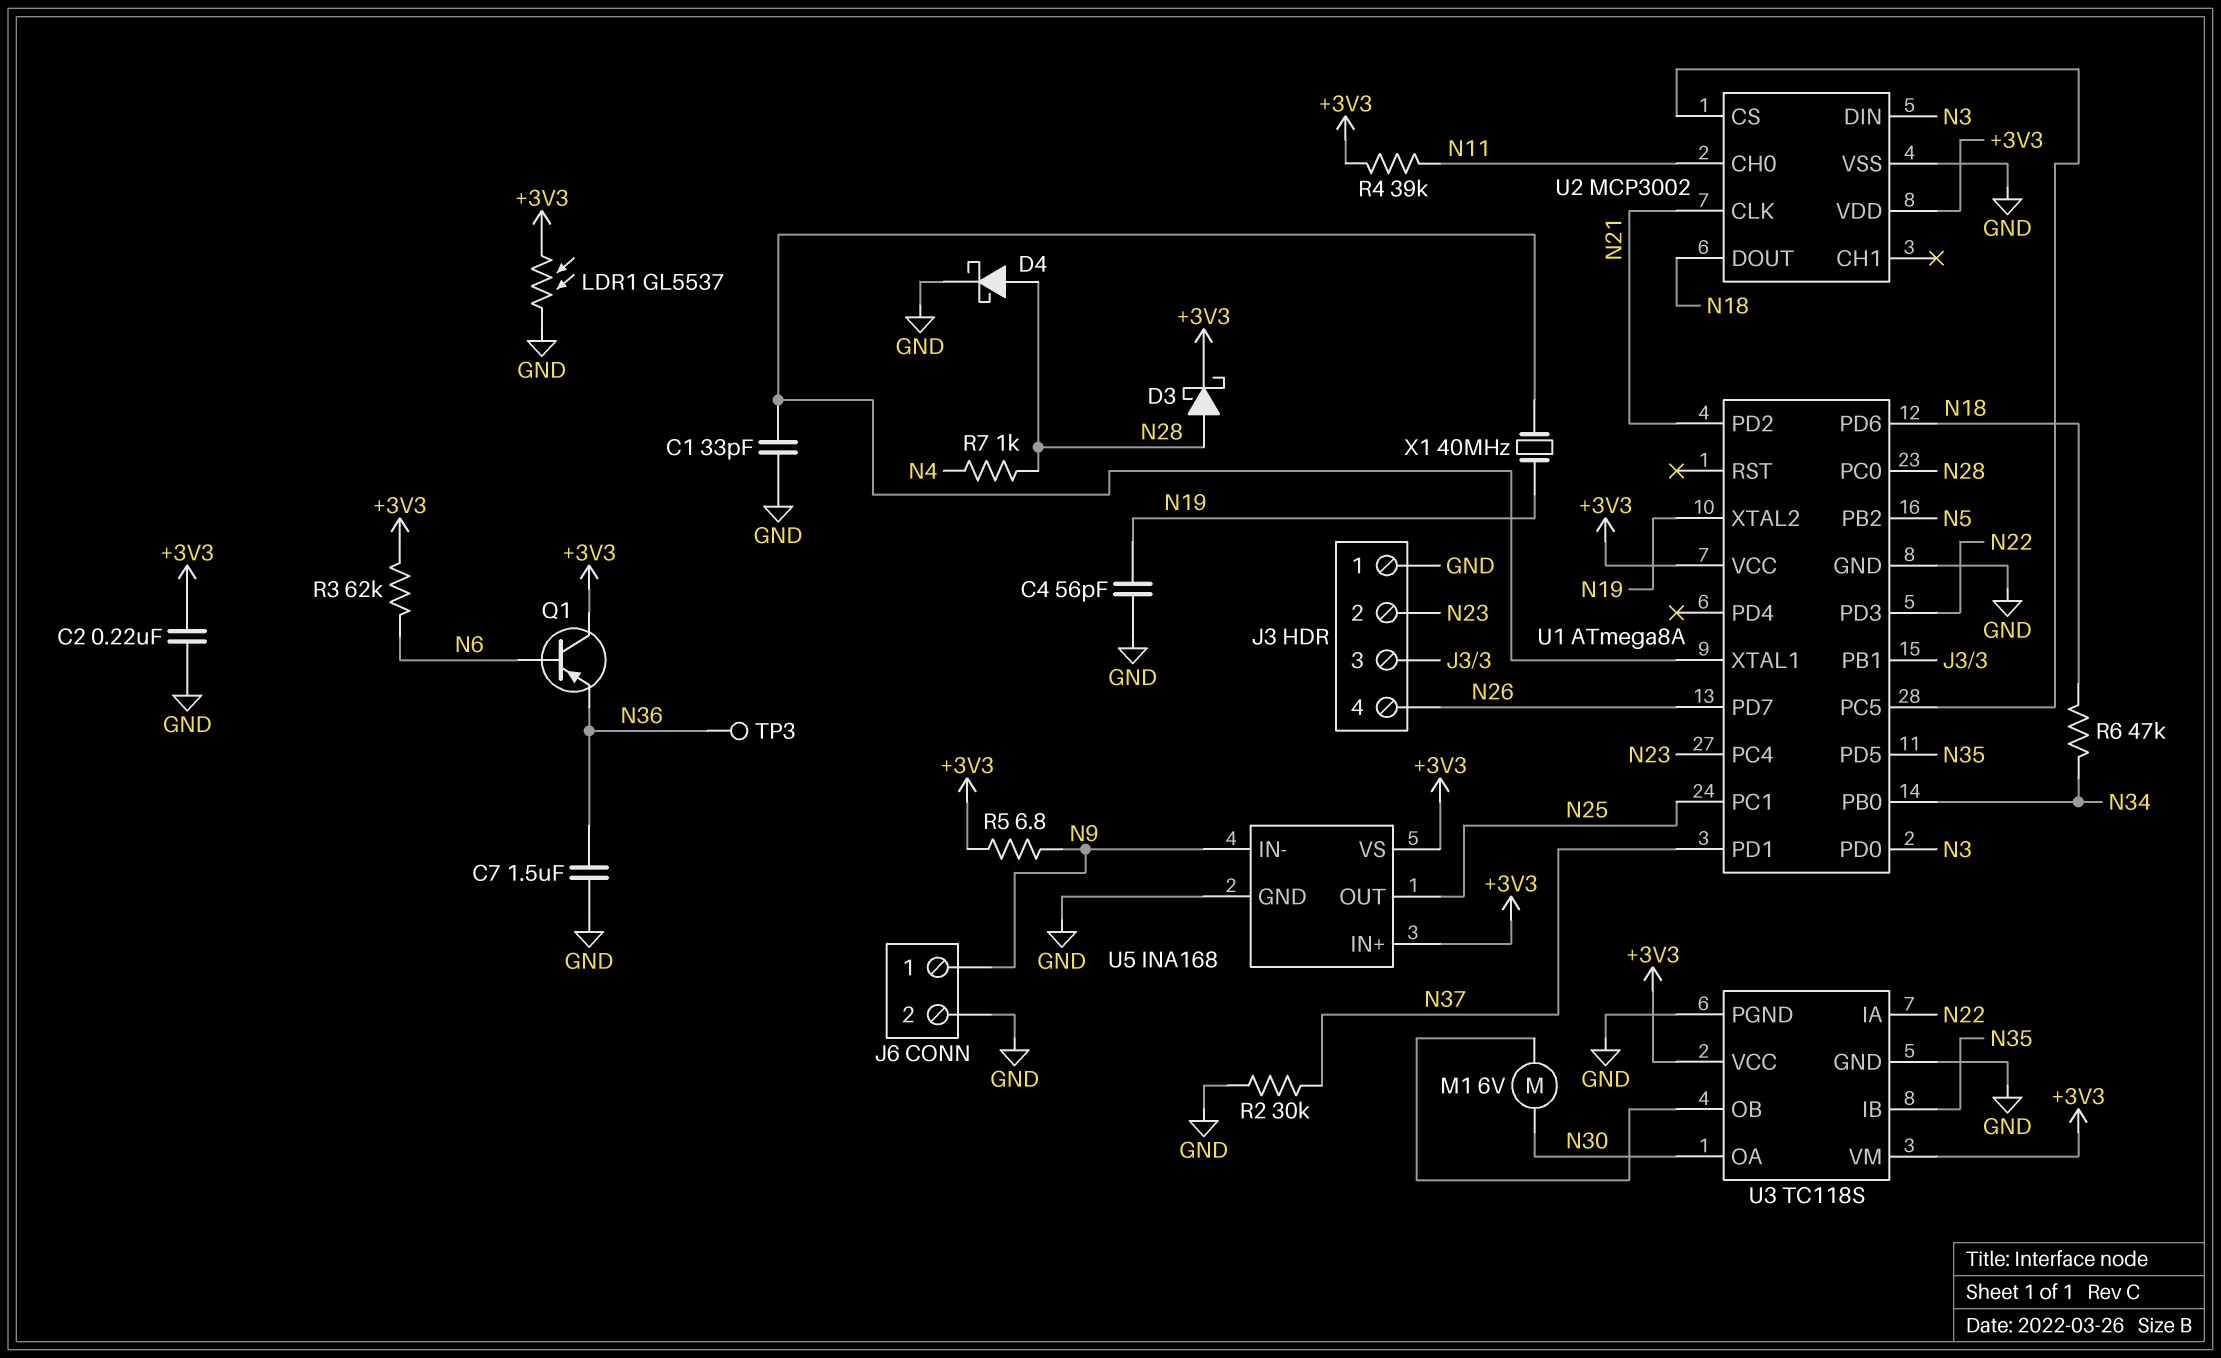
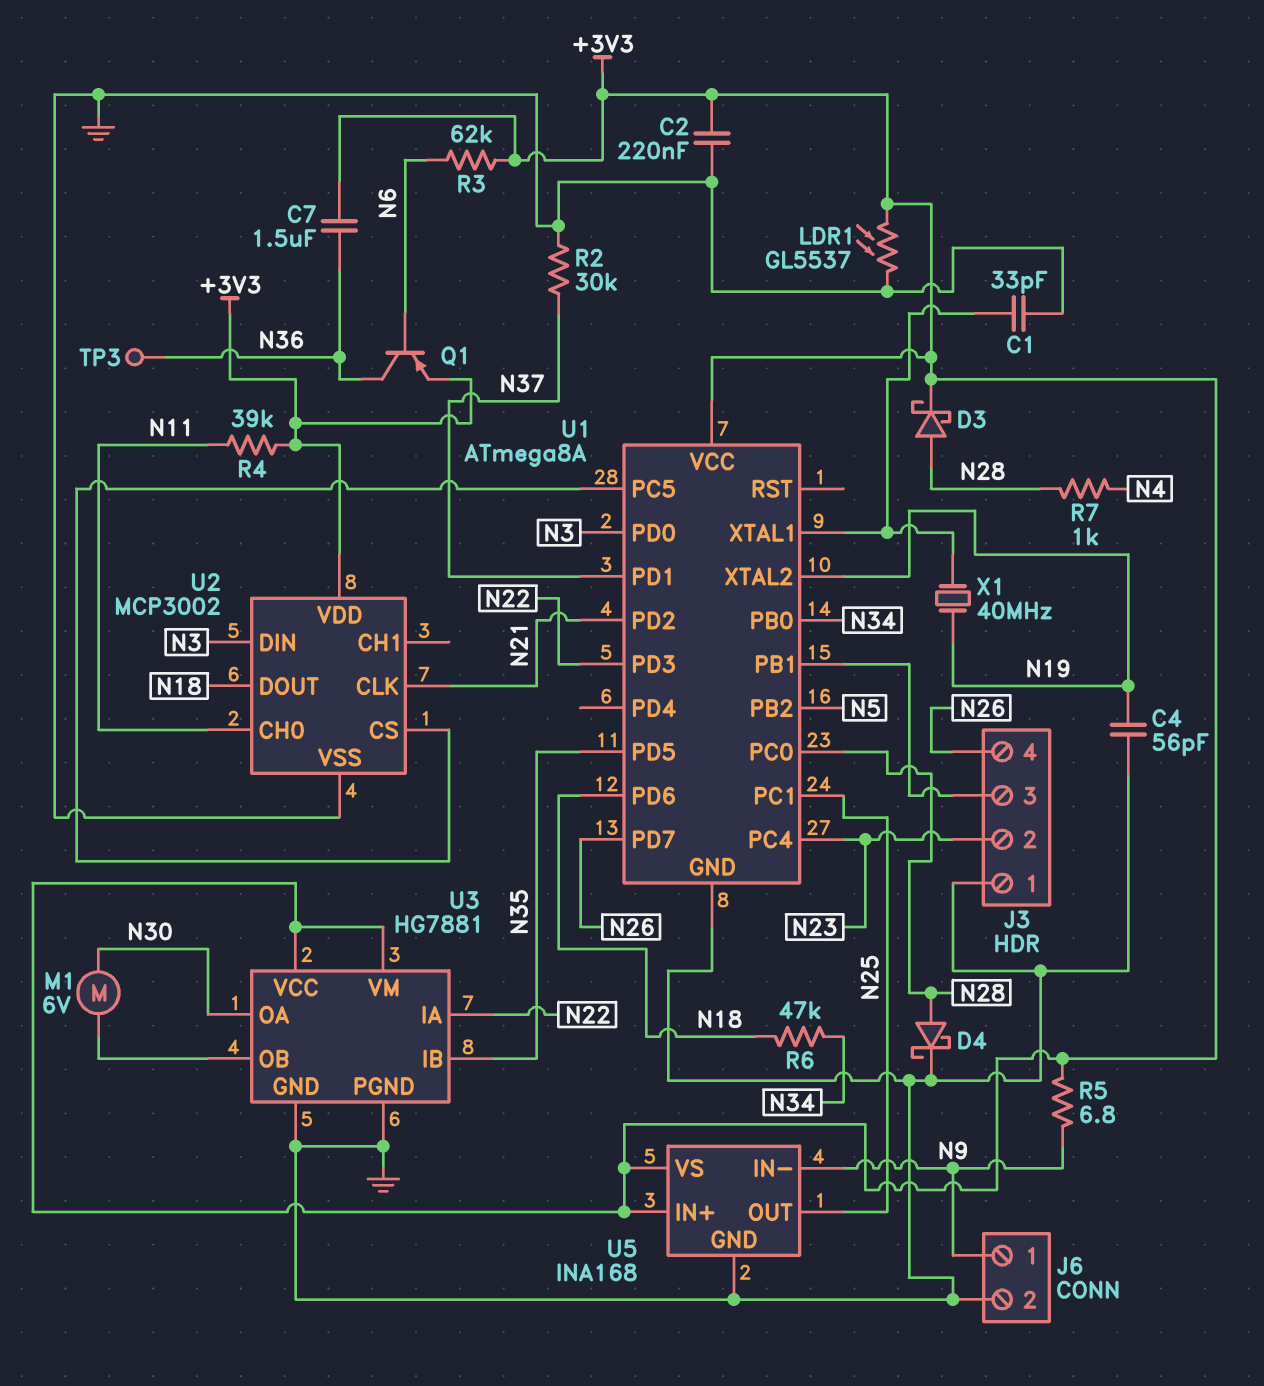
C7: 1.5uF (GND, N36) -> 1.5uF (+3V3, N36)
Q1: PNP (B N6, C +3V3, E N36) -> PNP (B N6, C N36, E +3V3)
U3: TC118S -> HG7881

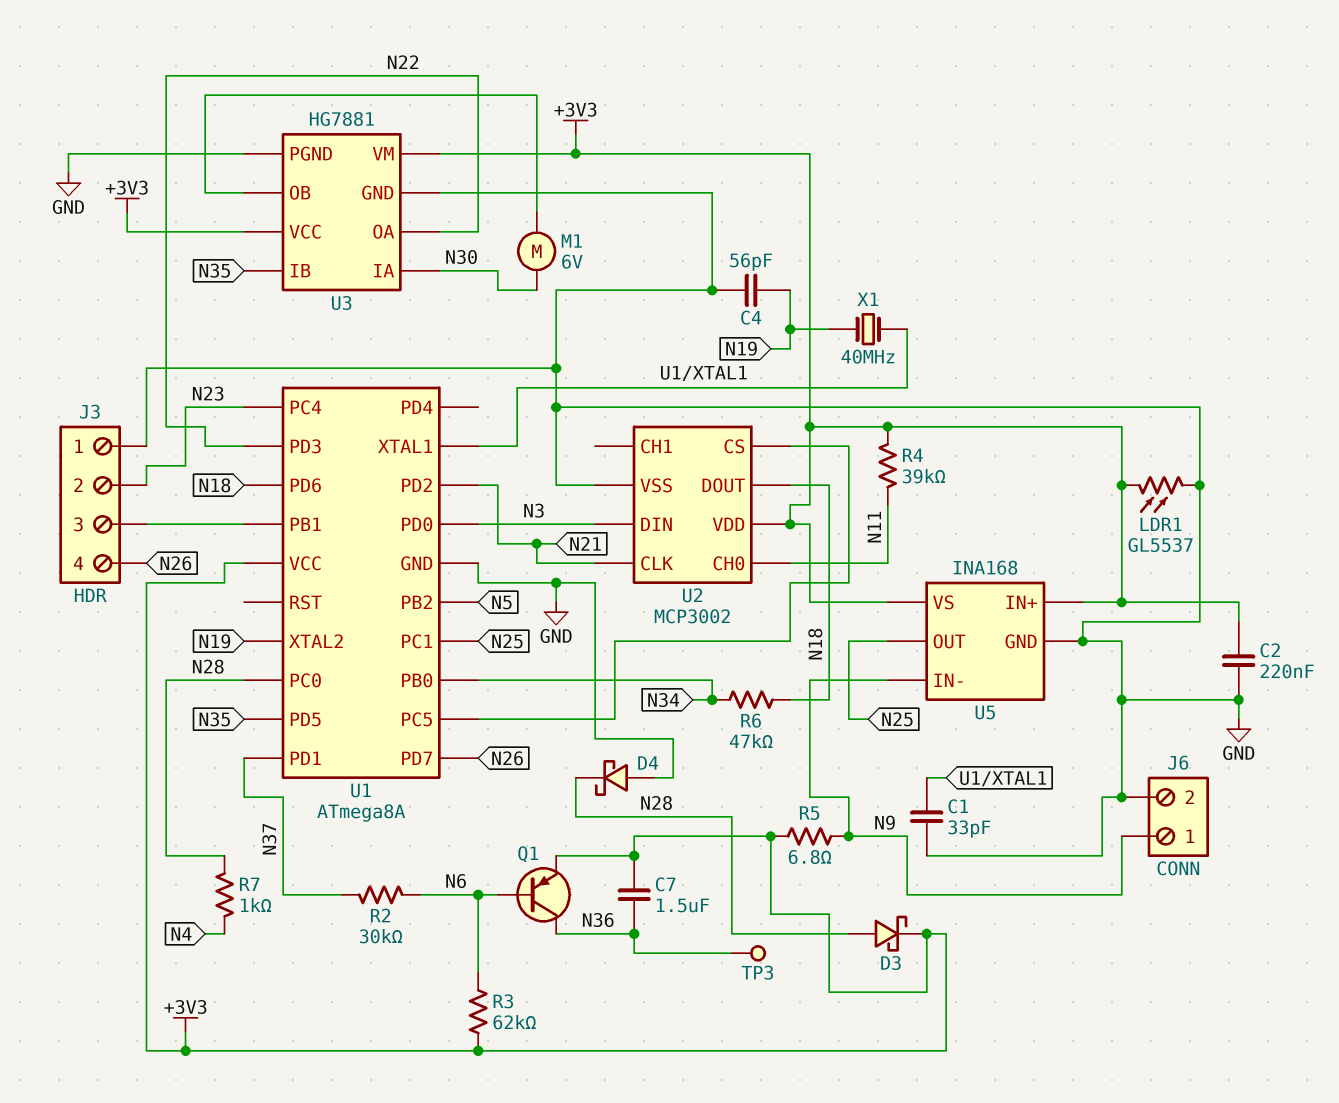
D4: schottky (A N28, K GND) -> schottky (A GND, K N28)
R2: 30k (GND, N37) -> 30k (N6, N37)
U3 pin IA: N22 -> N30
U3 pin OA: N30 -> N22

